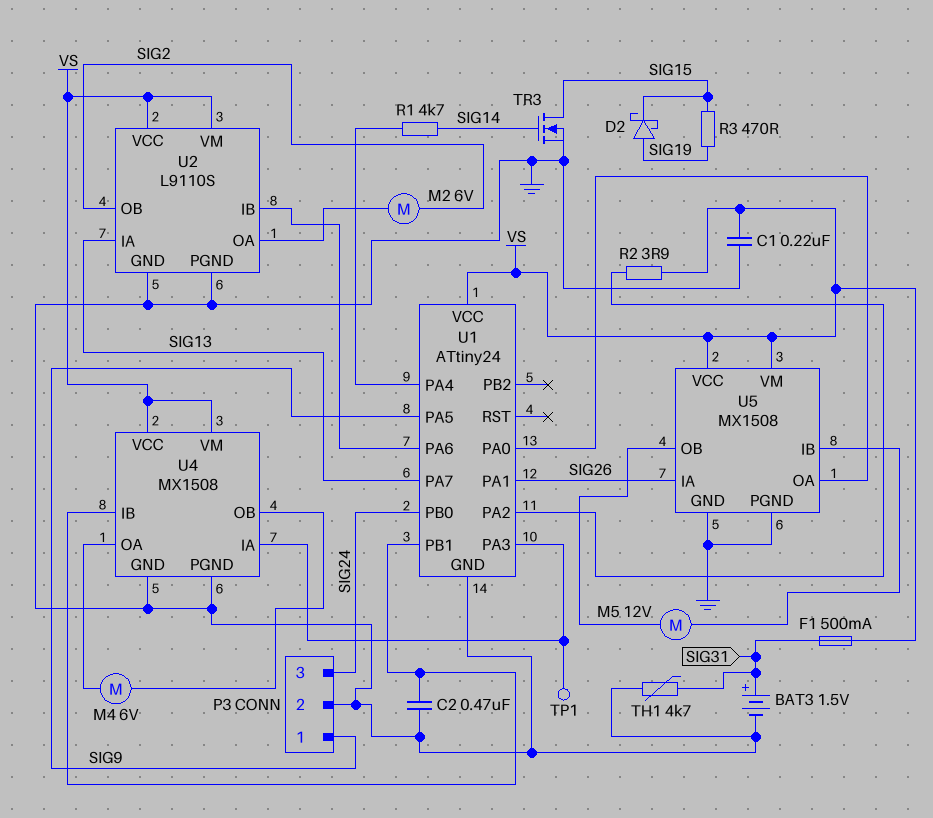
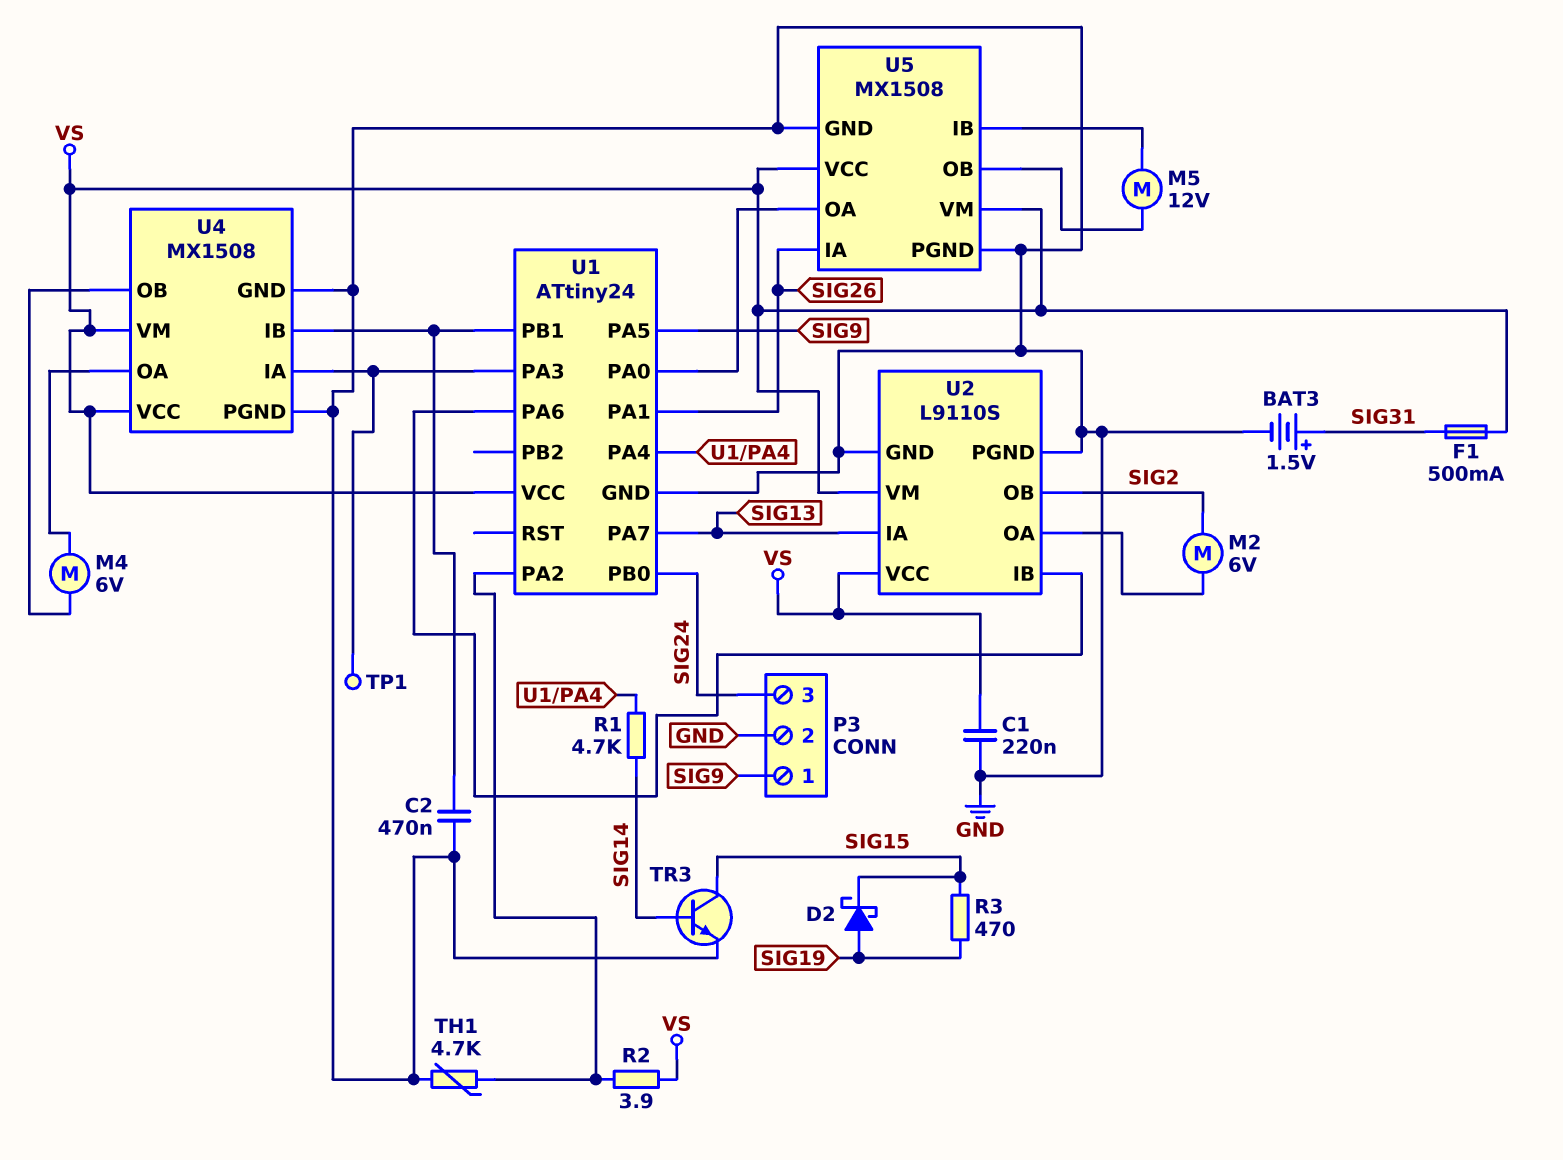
TH1: 4.7k (GND, SIG31) -> 4.7k (GND, U1/PA2)
TR3: NMOS (G SIG14, D SIG15, S GND) -> NPN (B SIG14, C SIG15, E GND)

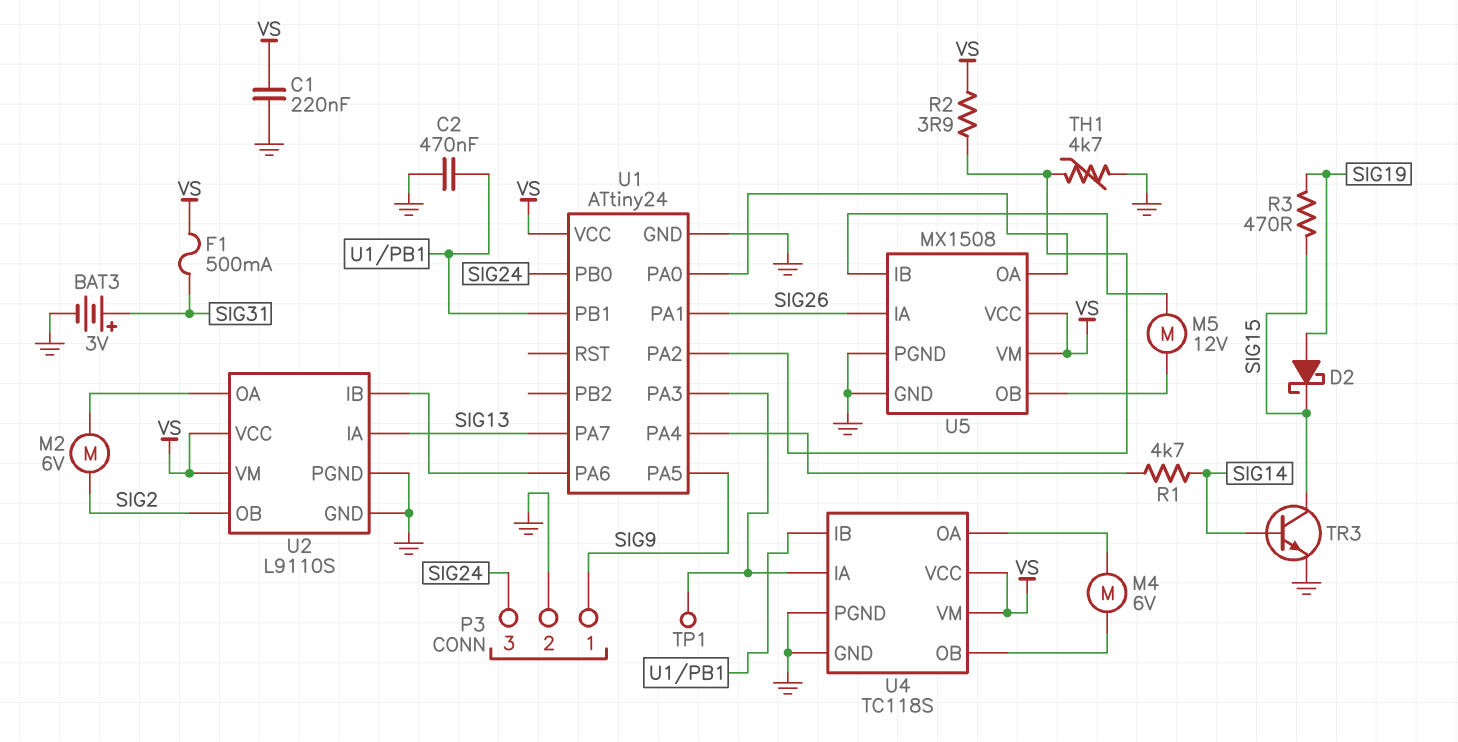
BAT3: 1.5V (plus SIG31, minus GND) -> 3V (plus SIG31, minus GND)
U4: MX1508 -> TC118S

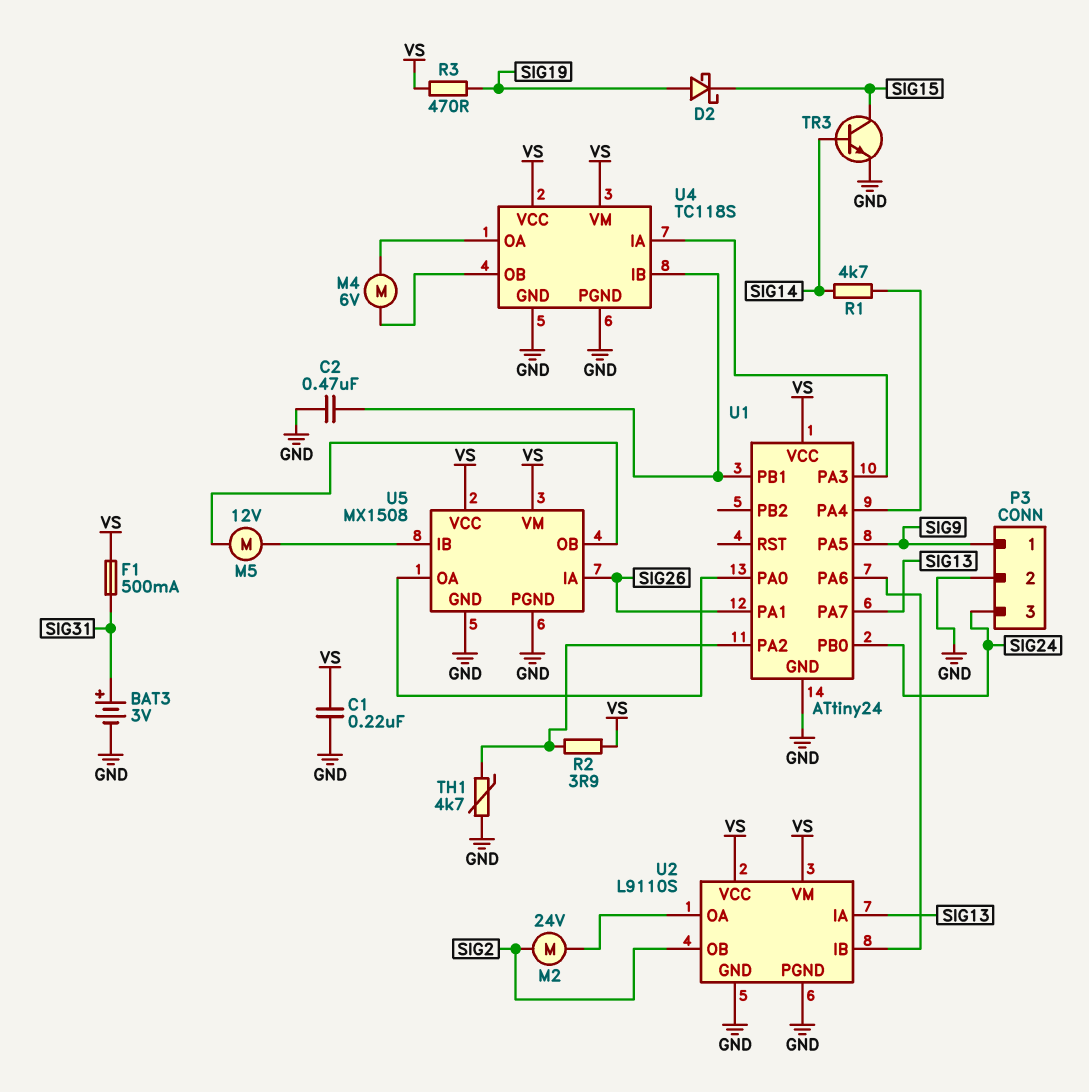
M2: motor 6V (SIG2, U2/OA) -> motor 24V (SIG2, U2/OA)
R3: 470 (SIG15, SIG19) -> 470 (SIG19, VS)
TP1: test point (U1/PA3) -> none

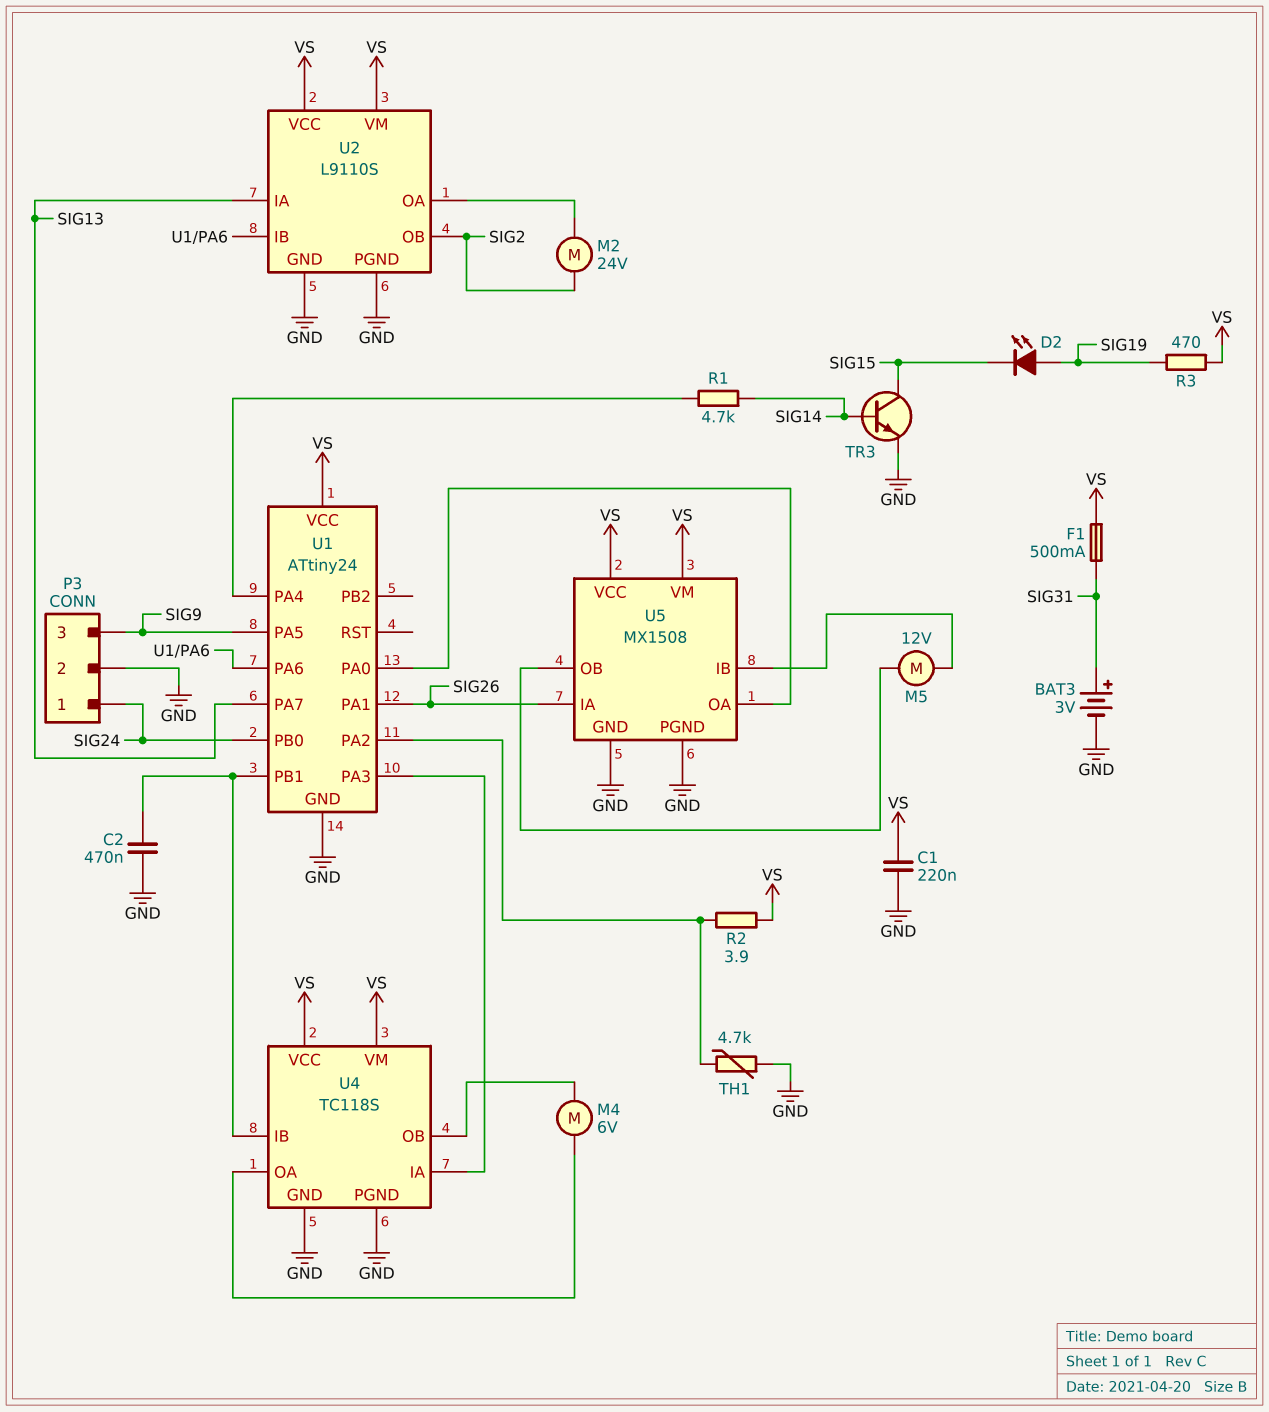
D2: schottky (A SIG19, K SIG15) -> LED (A SIG19, K SIG15)
P3 pin 1: SIG9 -> SIG24
P3 pin 3: SIG24 -> SIG9

